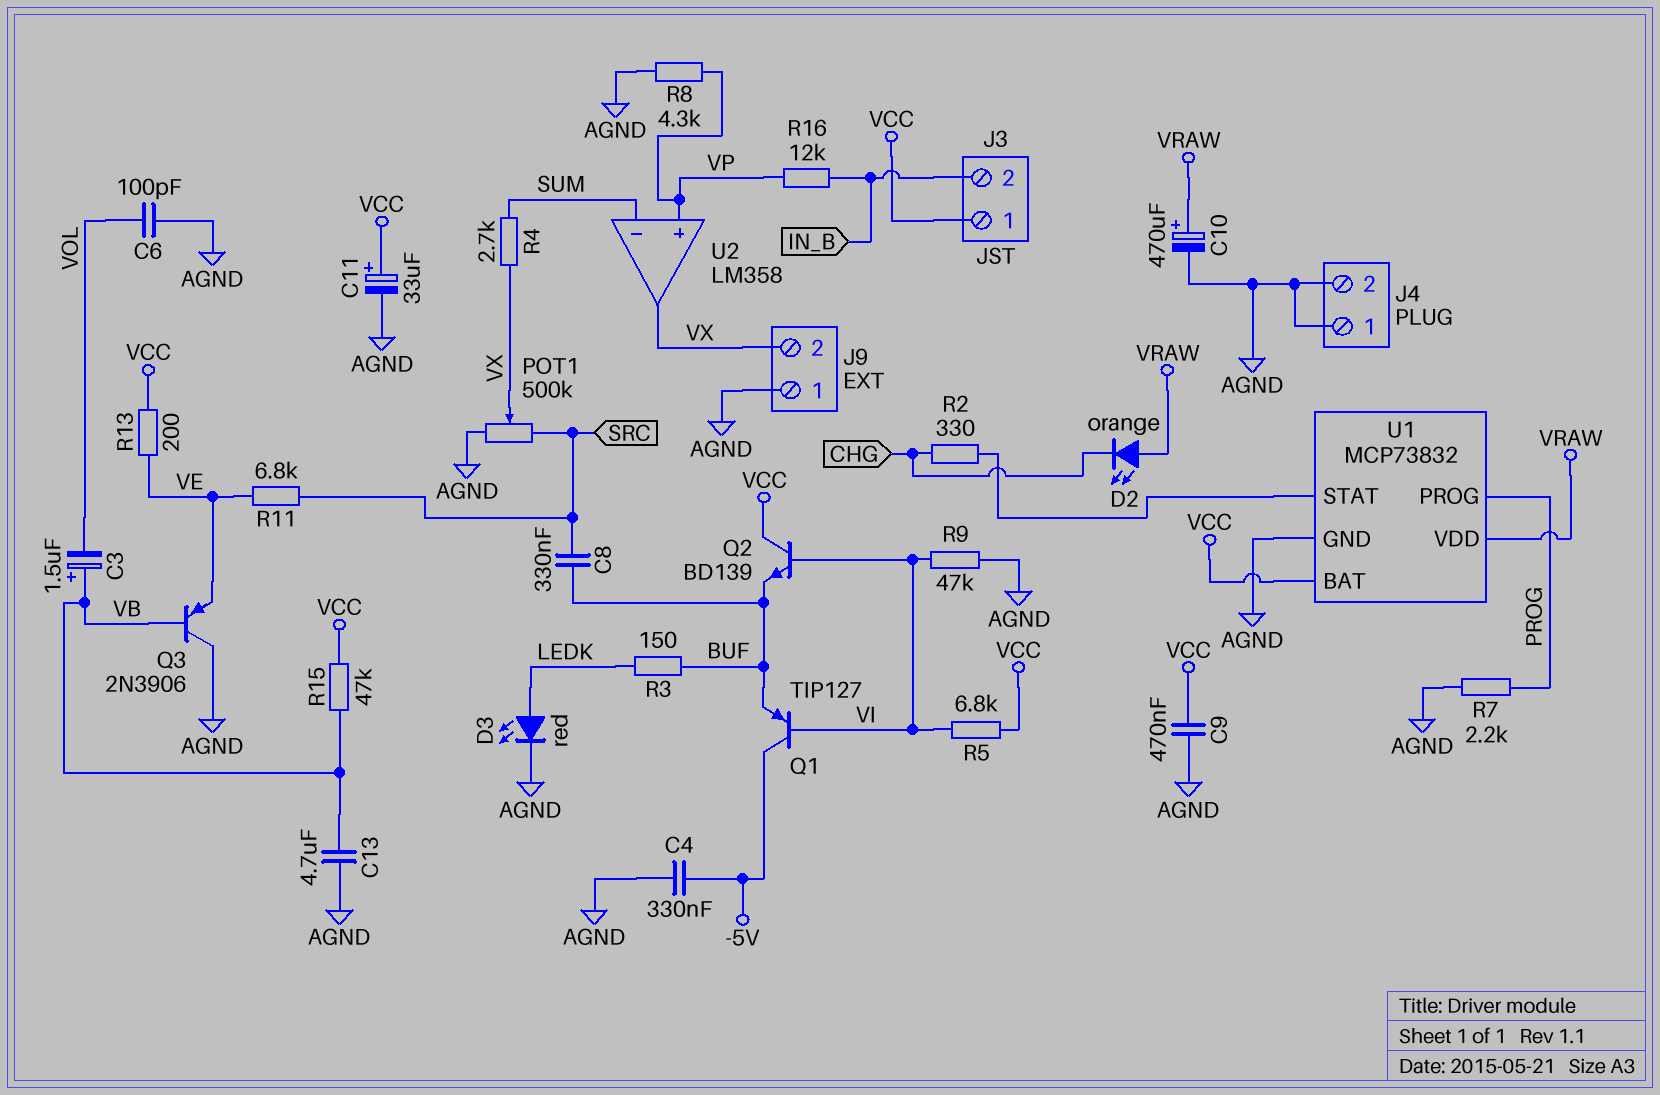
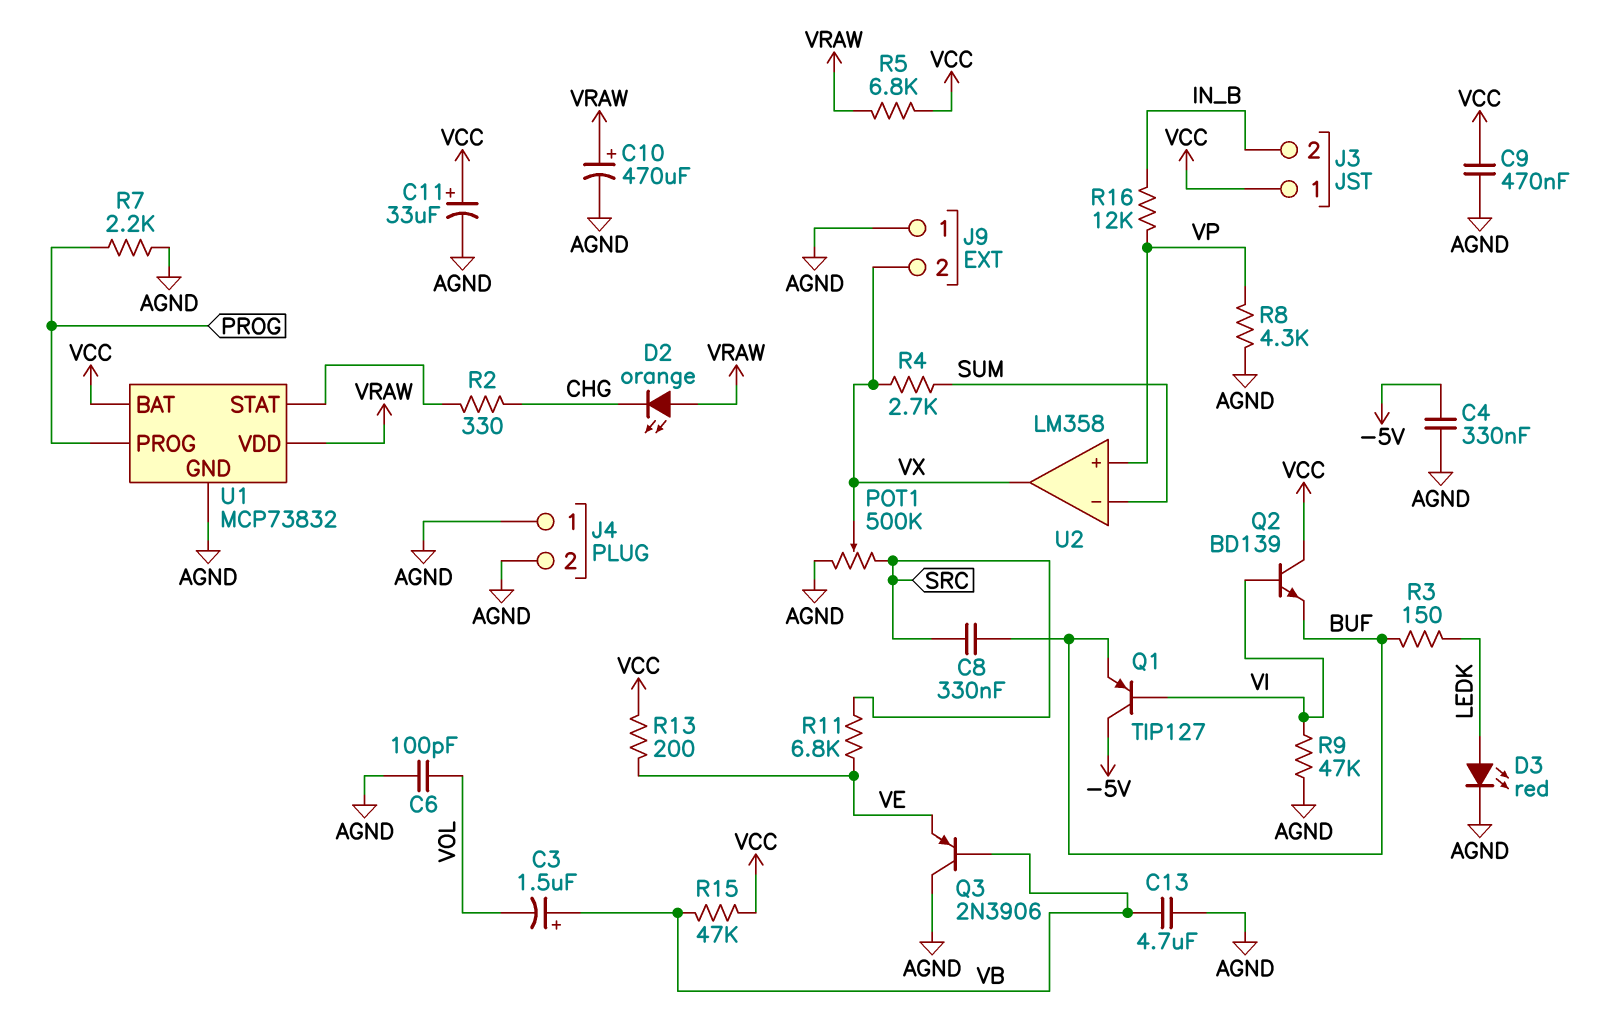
R5: 6.8k (VCC, VI) -> 6.8k (VCC, VRAW)

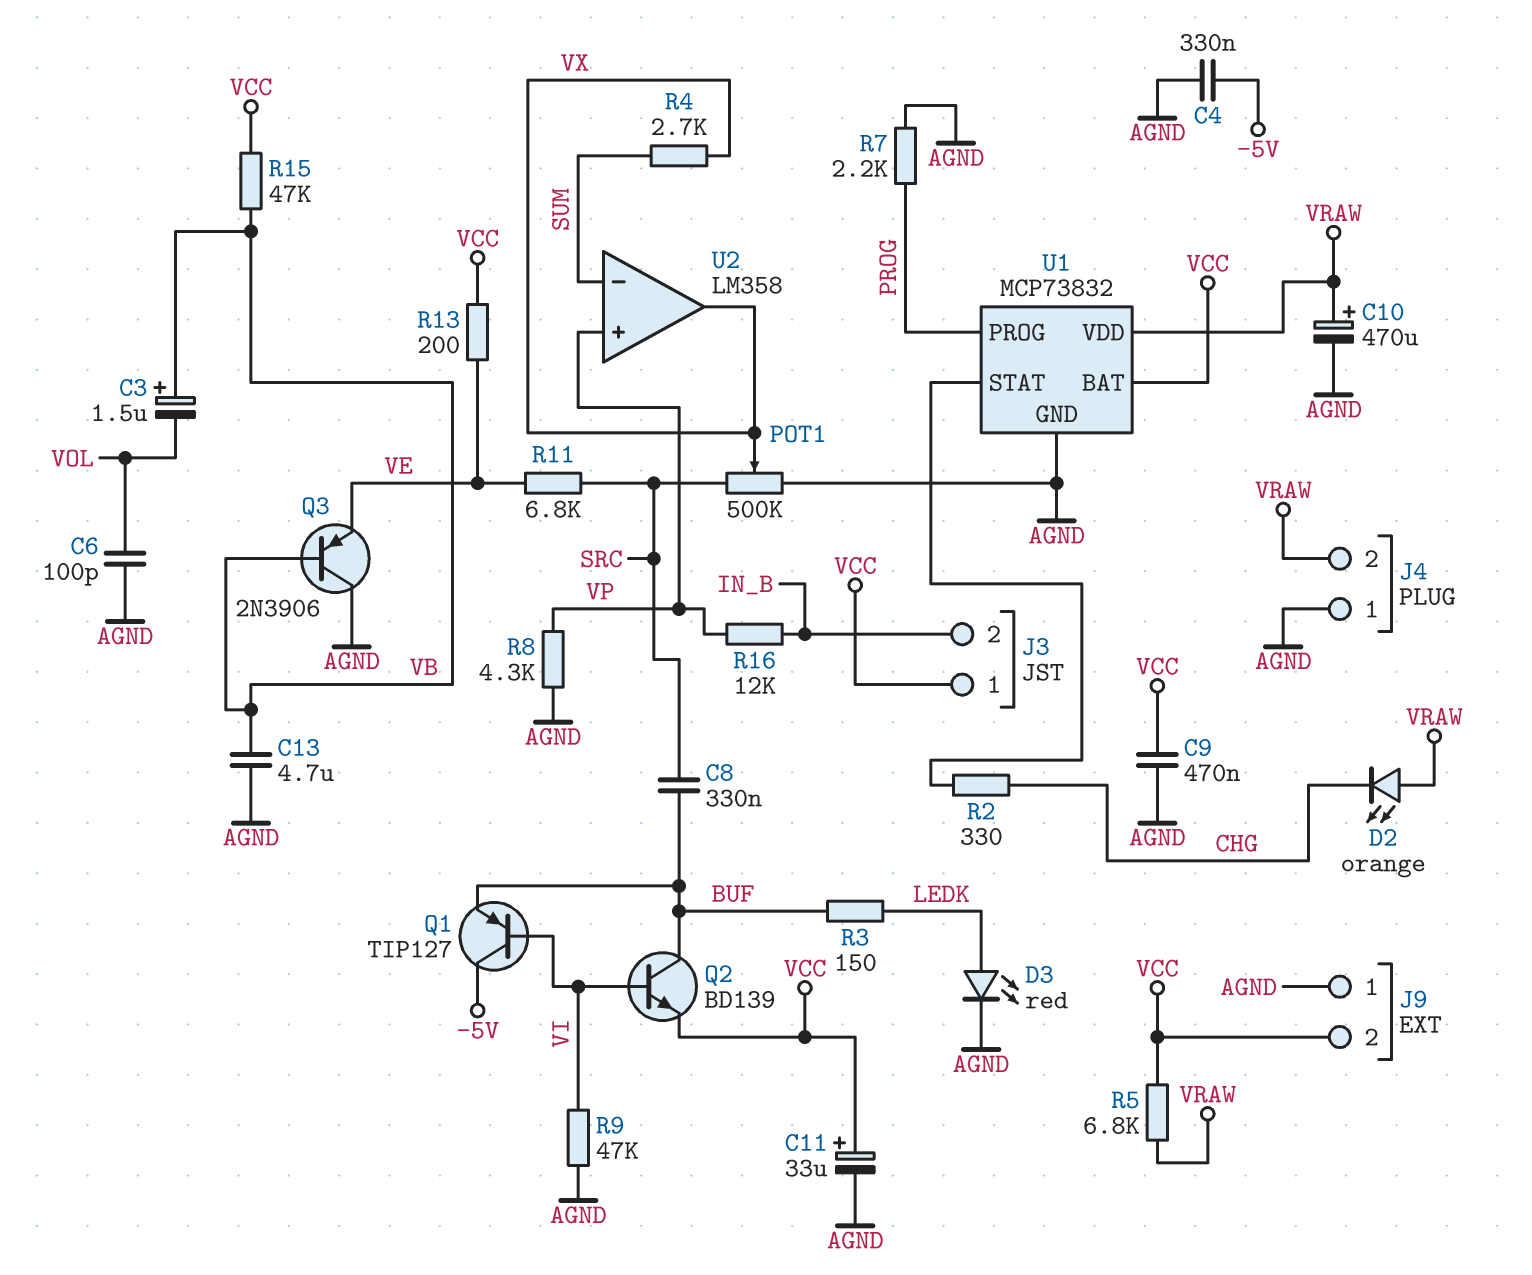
J4 pin 2: AGND -> VRAW
J9 pin 2: VX -> VCC
Q2: NPN BD139 (B VI, C VCC, E BUF) -> NPN BD139 (B VI, C BUF, E VCC)

